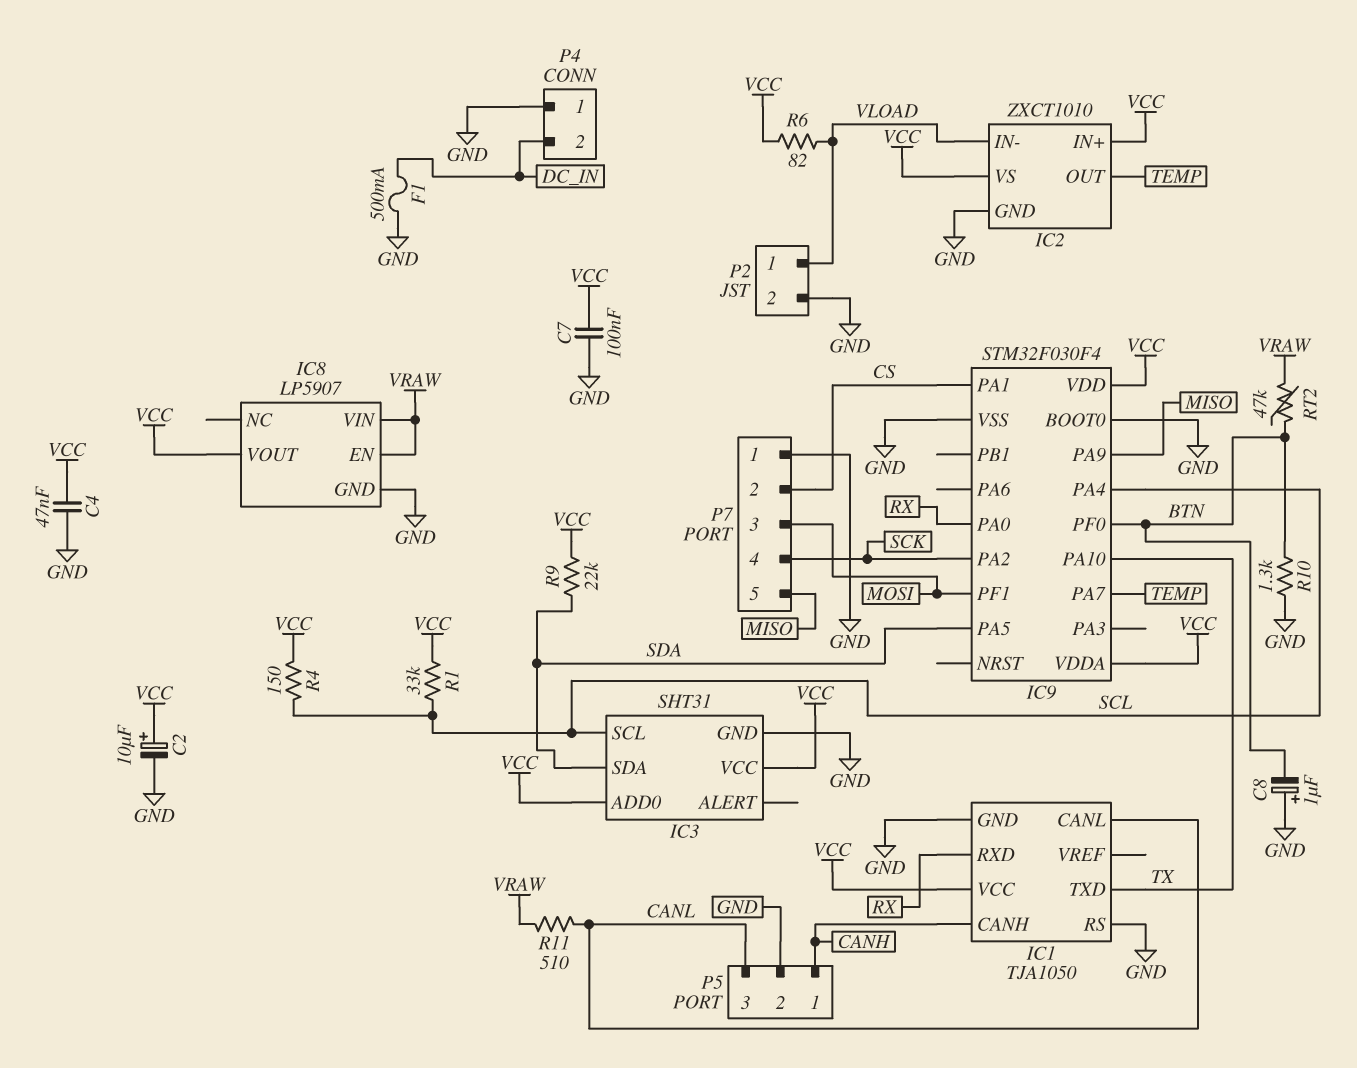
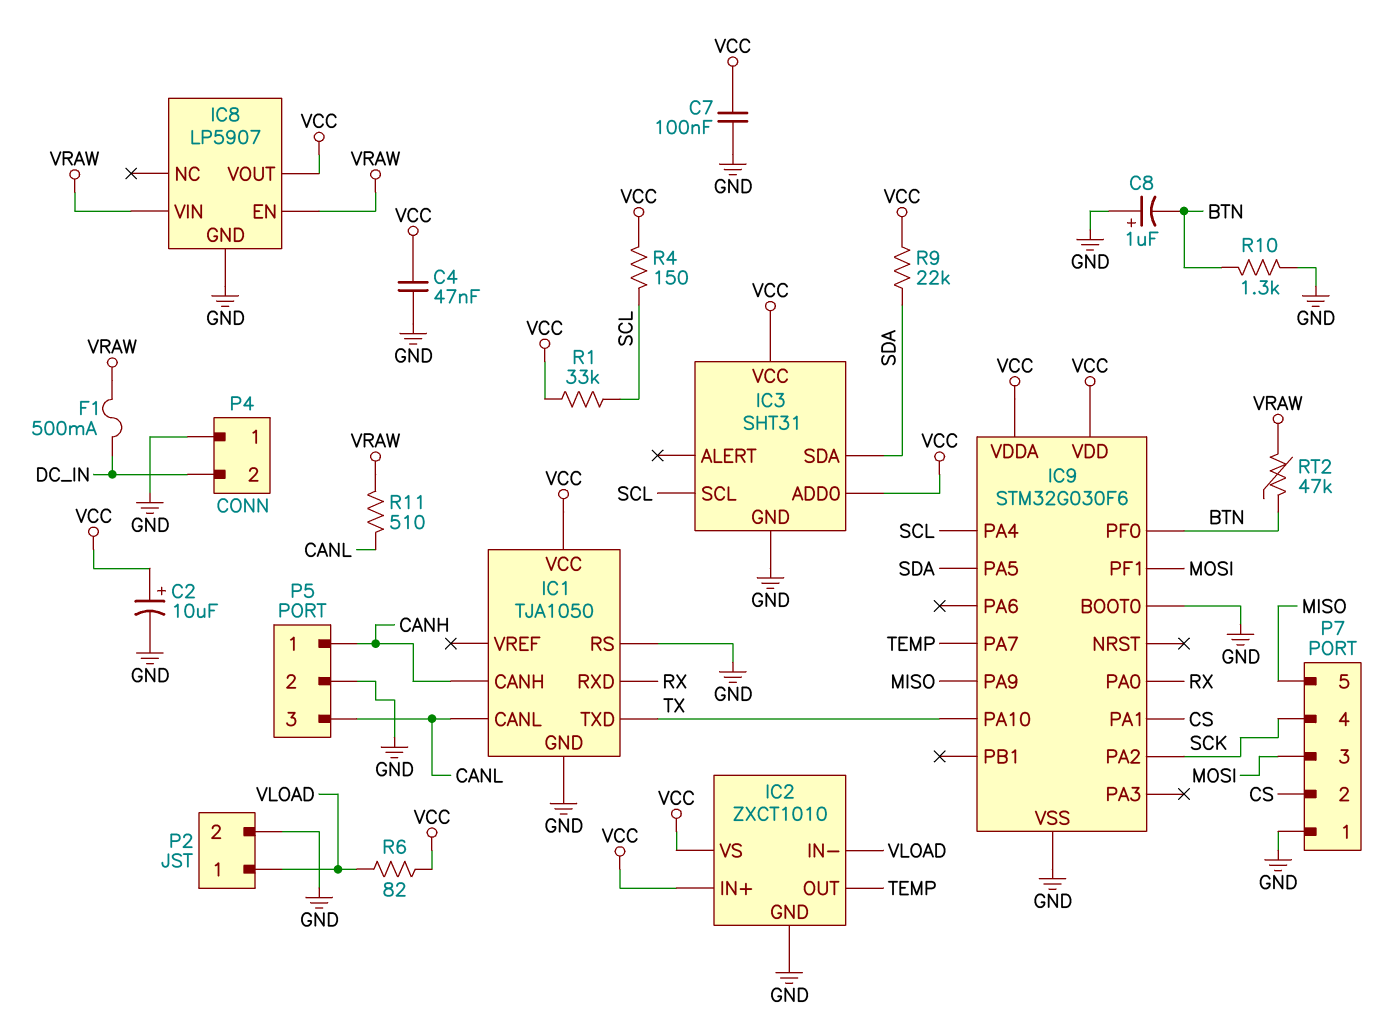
F1: 500mA (DC_IN, GND) -> 500mA (DC_IN, VRAW)
IC9: STM32F030F4 -> STM32G030F6

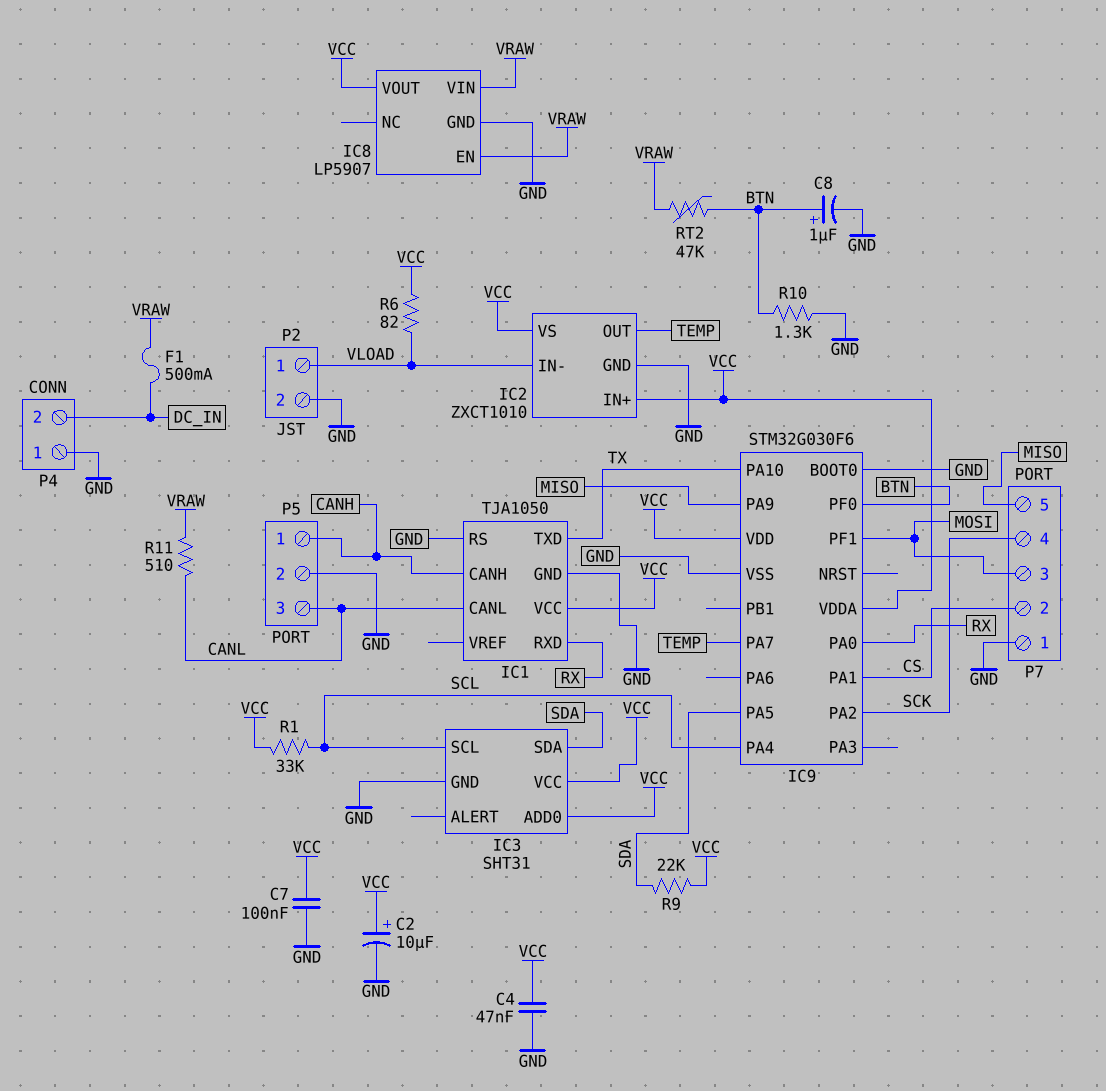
C8: 1uF (plus GND, minus BTN) -> 1uF (plus BTN, minus GND)
R4: 150 (SCL, VCC) -> none

